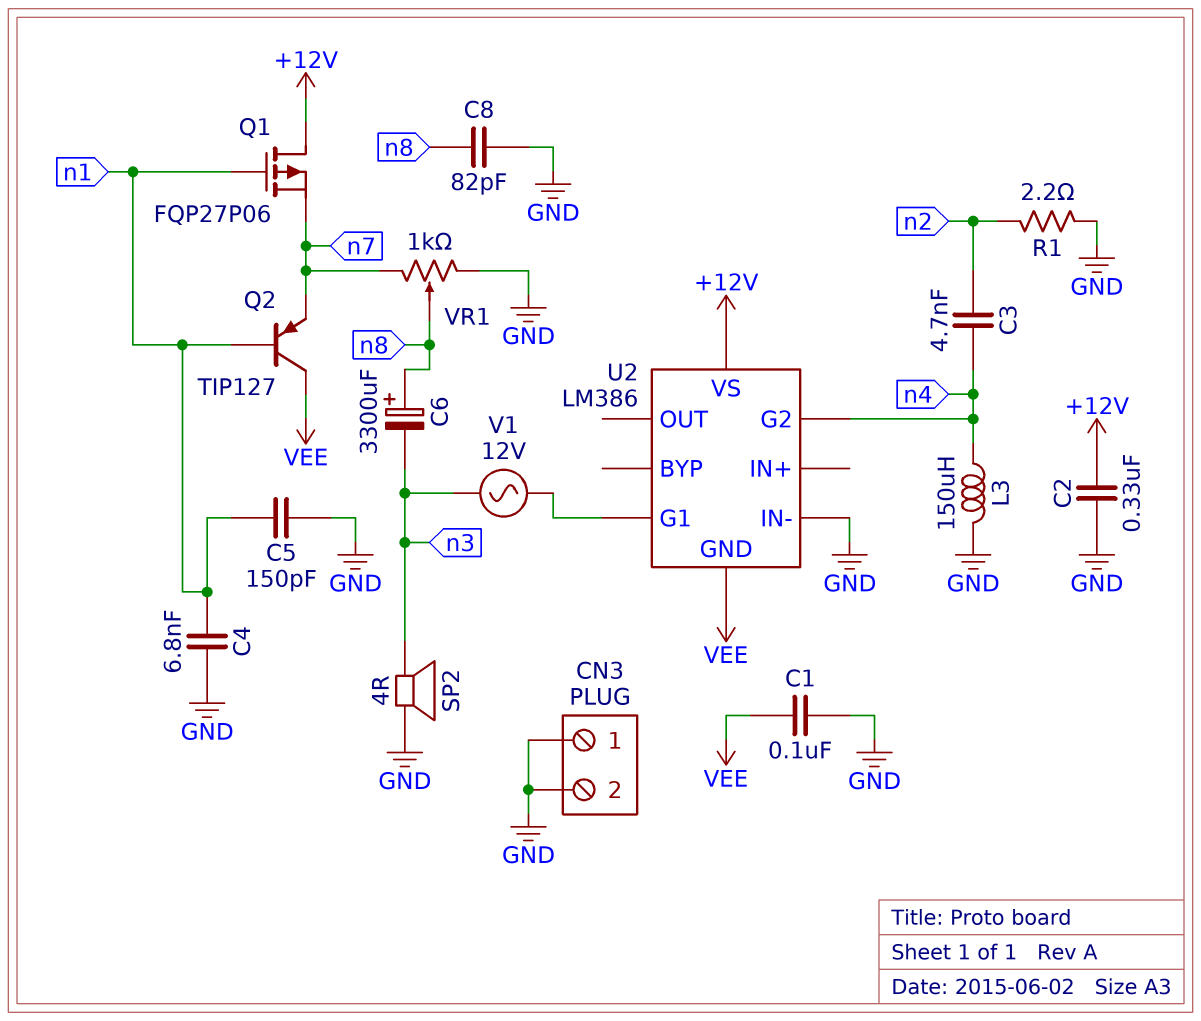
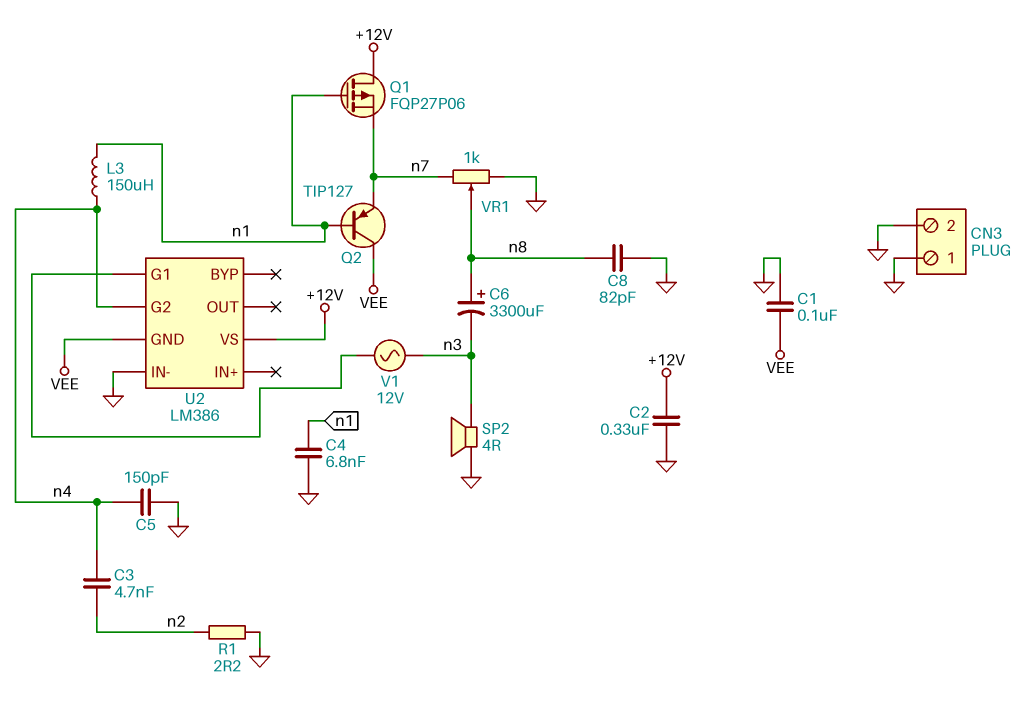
C5: 150pF (GND, n1) -> 150pF (GND, n4)
L3: 150uH (GND, n4) -> 150uH (n1, n4)

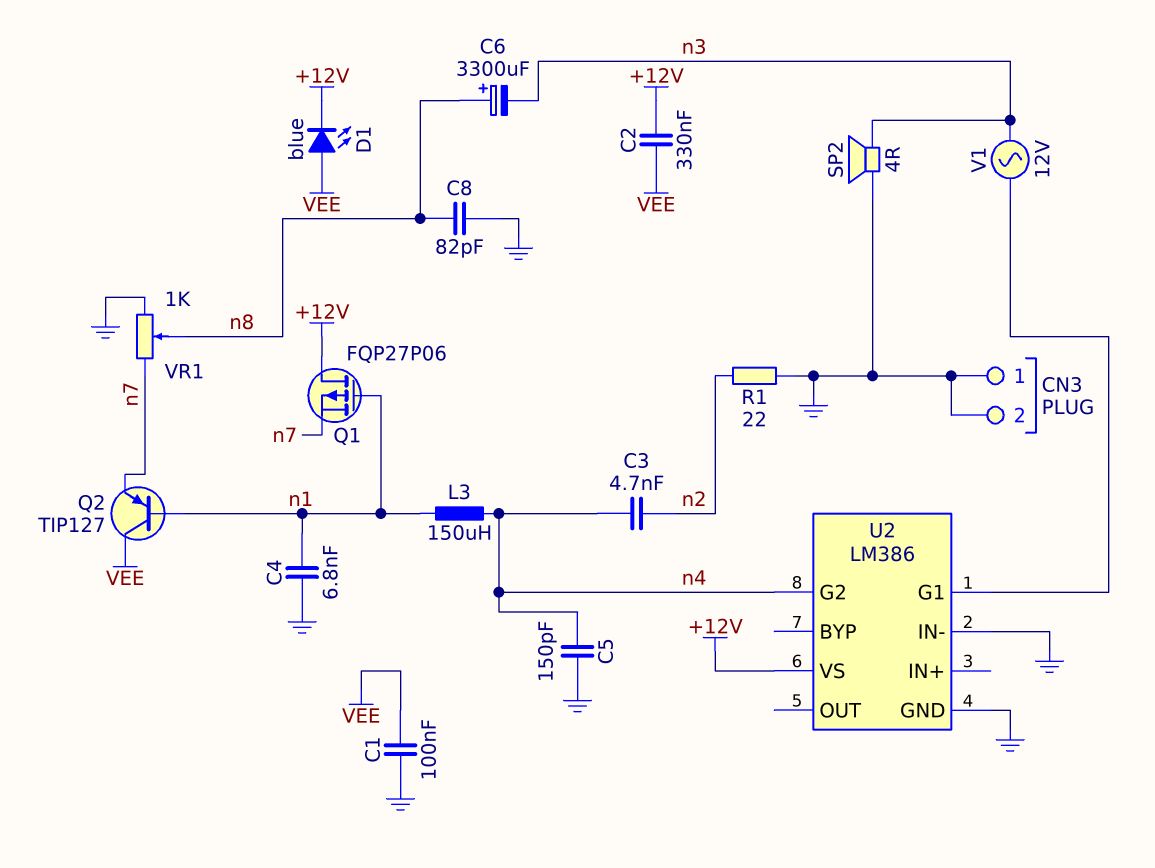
C2: 330nF (+12V, GND) -> 330nF (+12V, VEE)
D1: none -> LED blue (A VEE, K +12V)
R1: 2.2 (GND, n2) -> 22 (GND, n2)
U2 pin GND: VEE -> GND

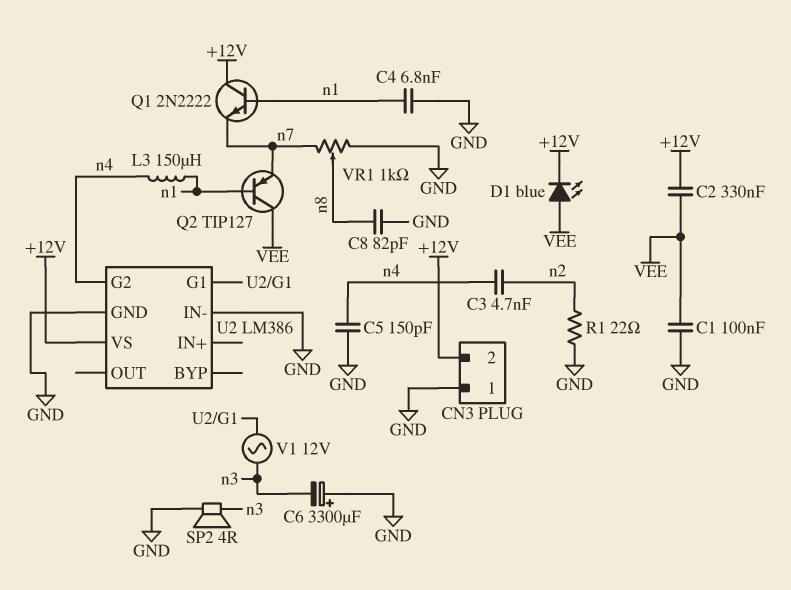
C6: 3300uF (plus n8, minus n3) -> 3300uF (plus GND, minus n3)
CN3 pin 2: GND -> +12V
Q1: PMOS FQP27P06 (G n1, D +12V, S n7) -> NPN 2N2222 (B n1, C +12V, E n7)

